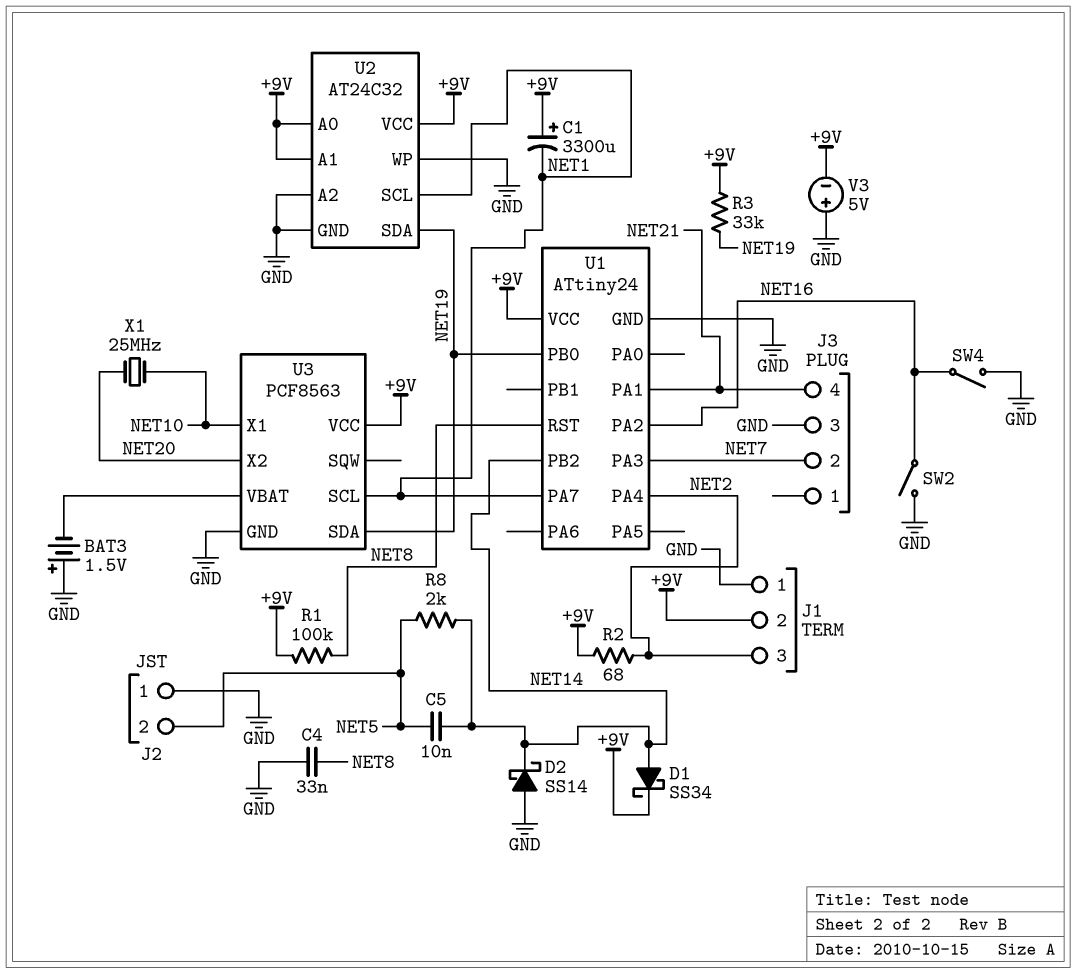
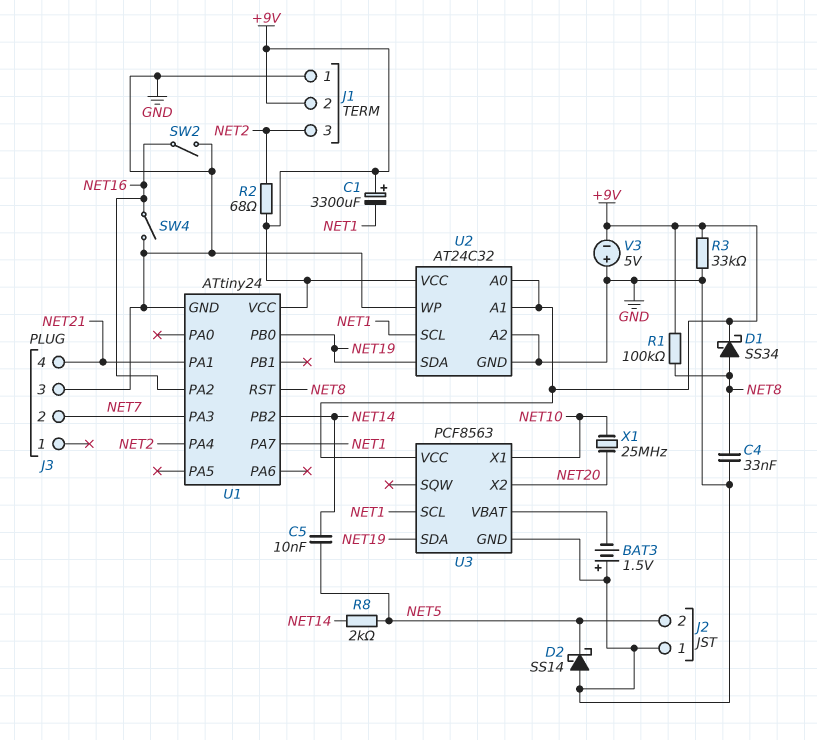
D1: schottky SS34 (A NET14, K +9V) -> schottky SS34 (A NET8, K +9V)
D2: schottky SS14 (A GND, K NET14) -> schottky SS14 (A GND, K NET5)
R3: 33k (+9V, NET19) -> 33k (+9V, GND)

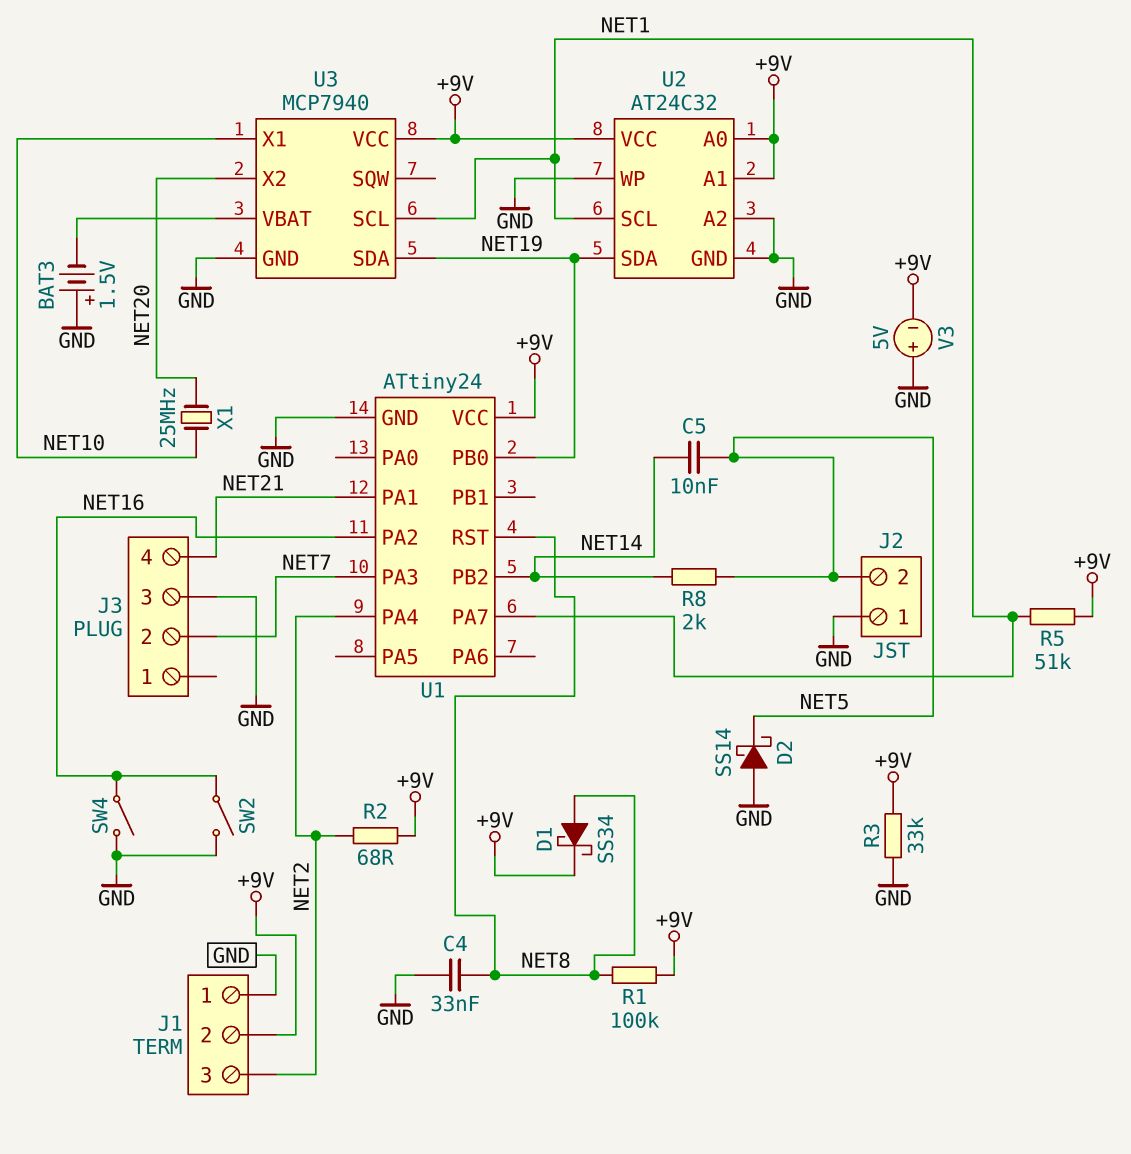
C1: 3300uF (plus +9V, minus NET1) -> none
R5: none -> 51k (+9V, NET1)
U3: PCF8563 -> MCP7940

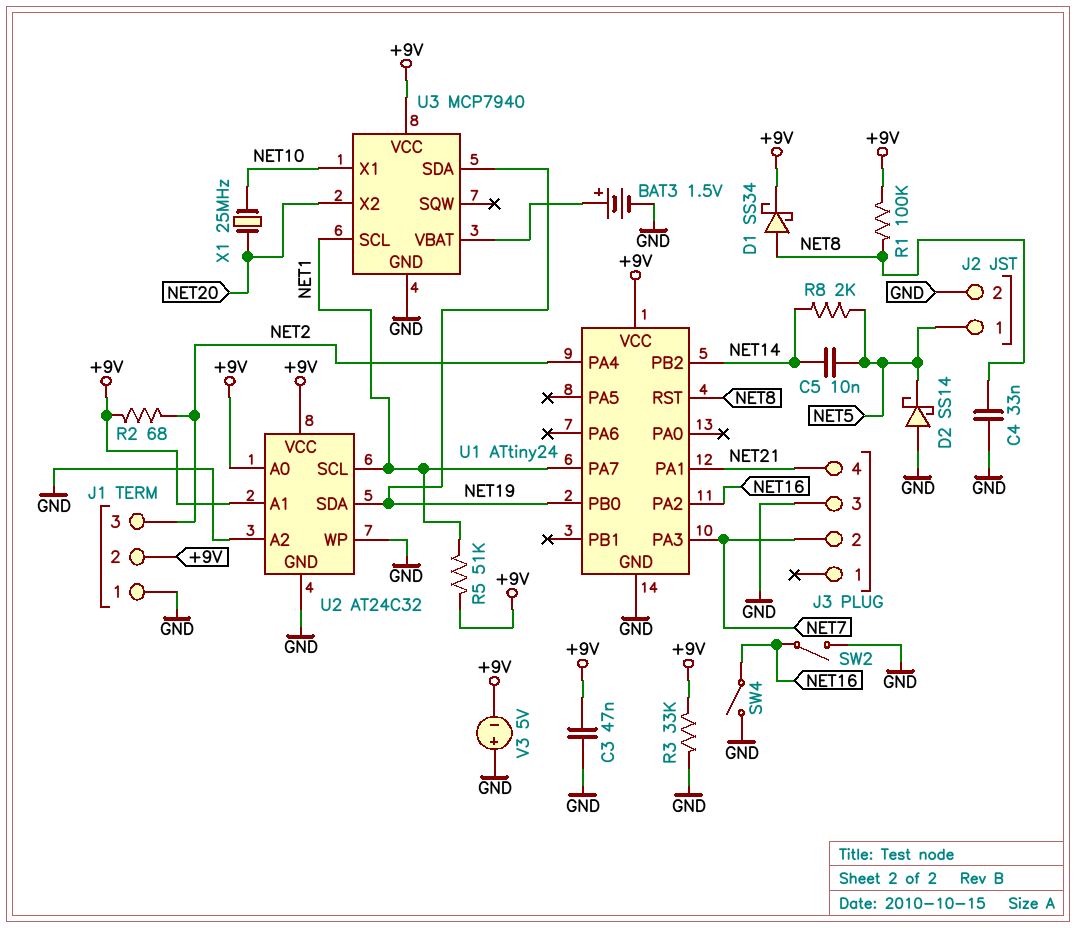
BAT3: 1.5V (plus GND, minus U3/VBAT) -> 1.5V (plus U3/VBAT, minus GND)
C3: none -> 47nF (+9V, GND)
J2 pin 1: GND -> NET5
J2 pin 2: NET5 -> GND

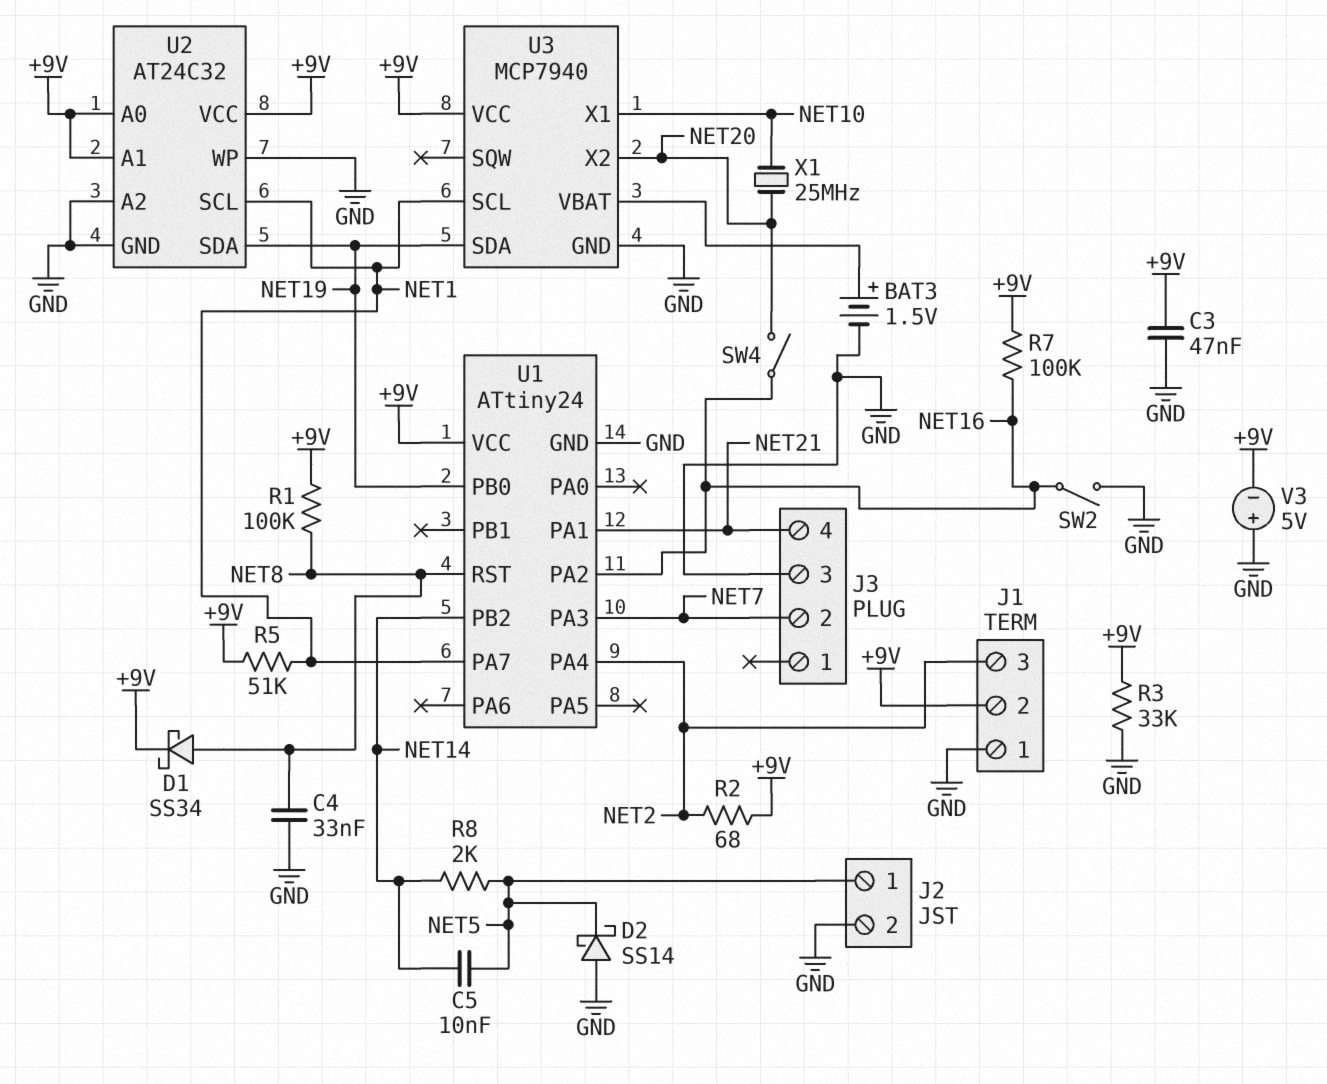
R7: none -> 100k (+9V, NET16)
SW4: switch (GND, NET16) -> switch (NET16, NET20)

